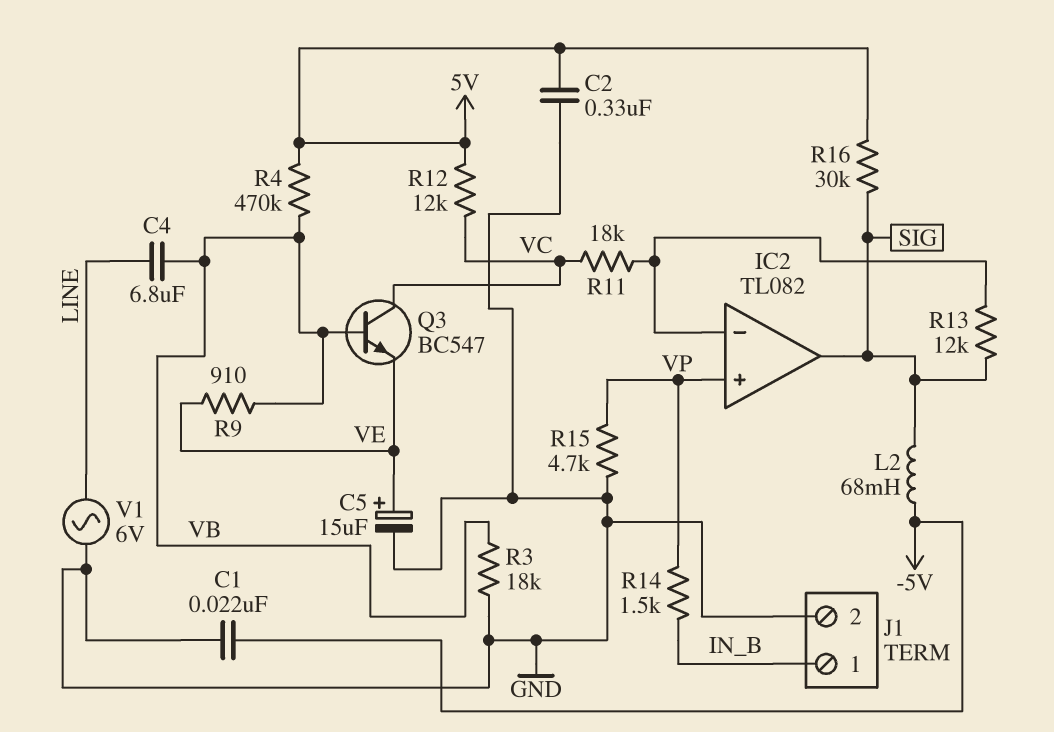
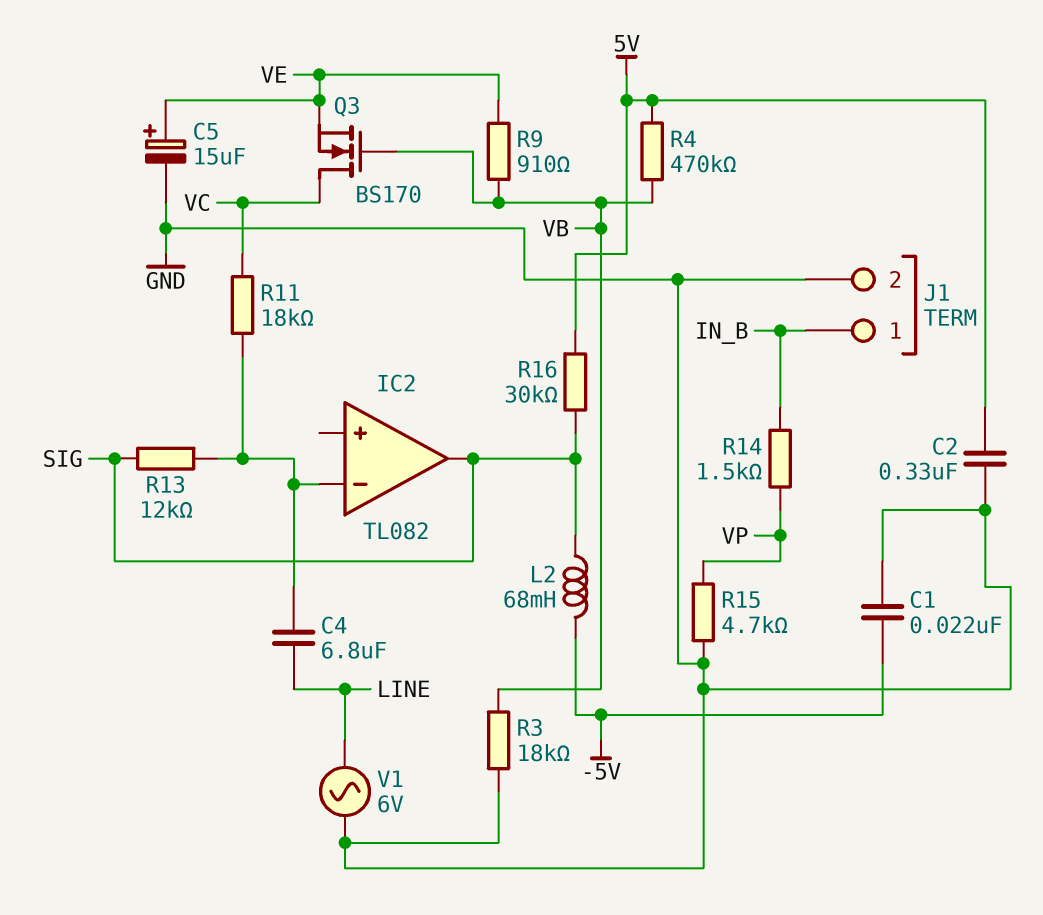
C4: 6.8uF (LINE, VB) -> 6.8uF (IC2/in-, LINE)
IC2 pin in+: VP -> none
Q3: NPN BC547 (B VB, C VC, E VE) -> NMOS BS170 (G VB, D VC, S VE)
R12: 12k (5V, VC) -> none

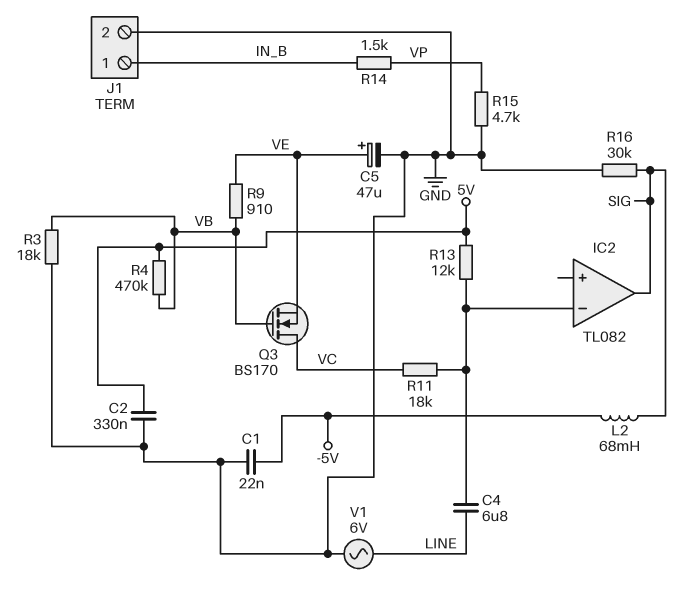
C5: 15uF (plus VE, minus GND) -> 47uF (plus VE, minus GND)
R13: 12k (IC2/in-, SIG) -> 12k (5V, IC2/in-)
R16: 30k (5V, SIG) -> 30k (GND, SIG)

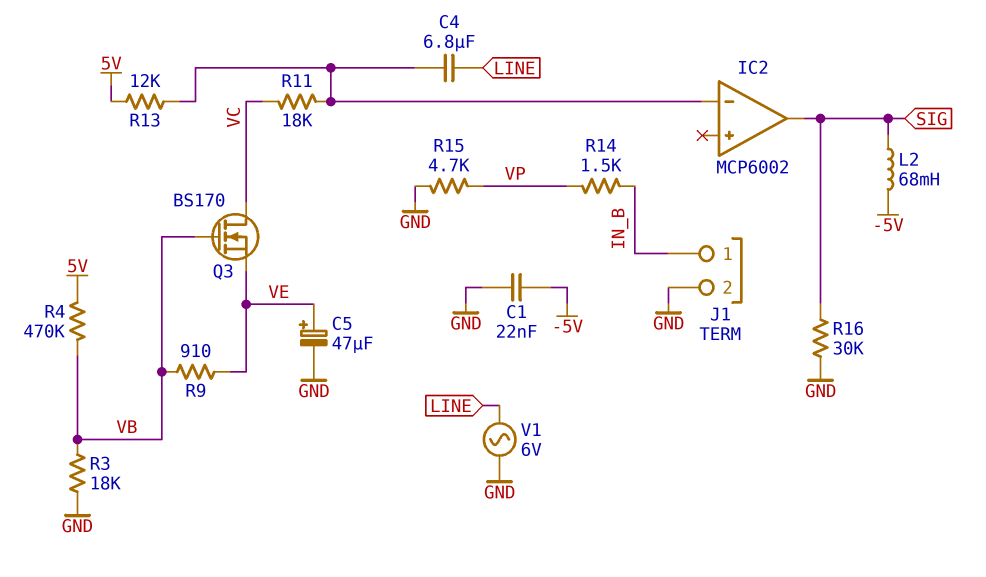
C2: 330nF (5V, GND) -> none
IC2: TL082 -> MCP6002

